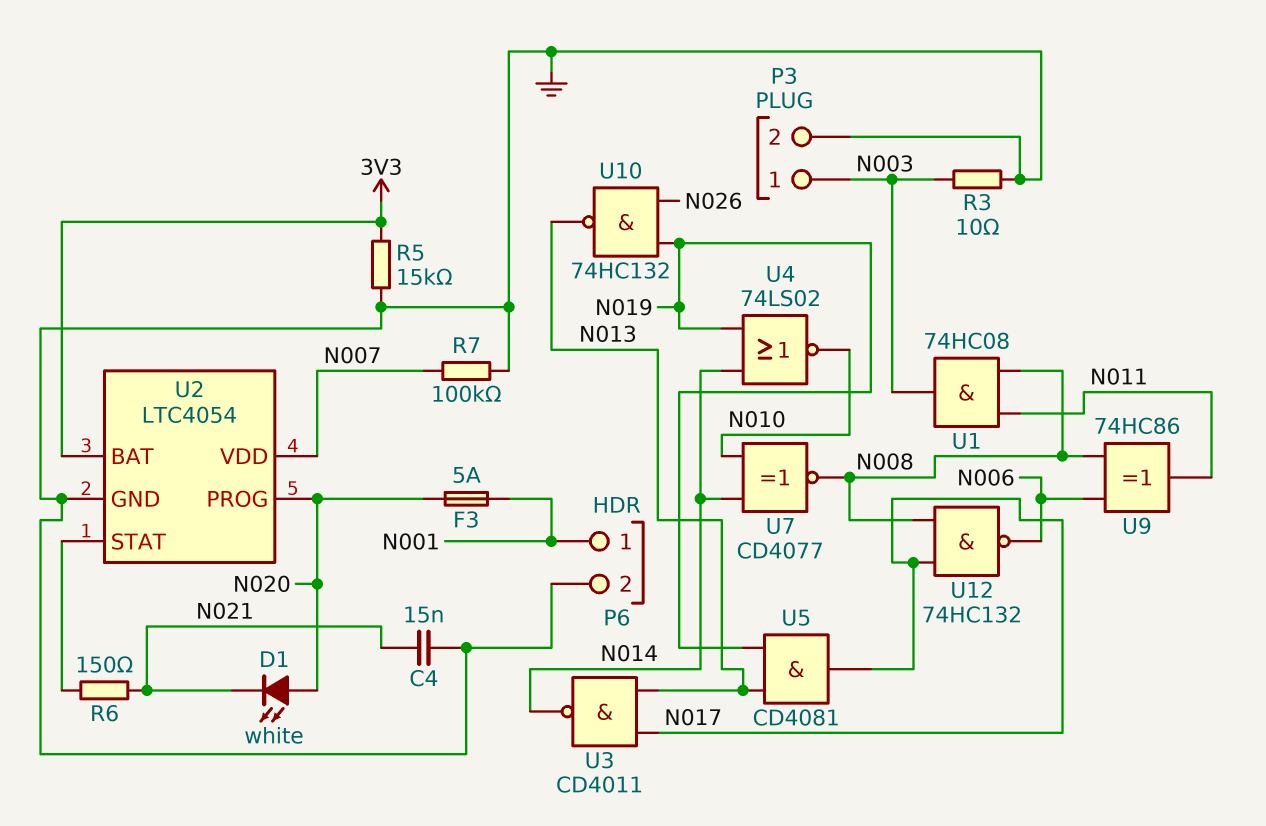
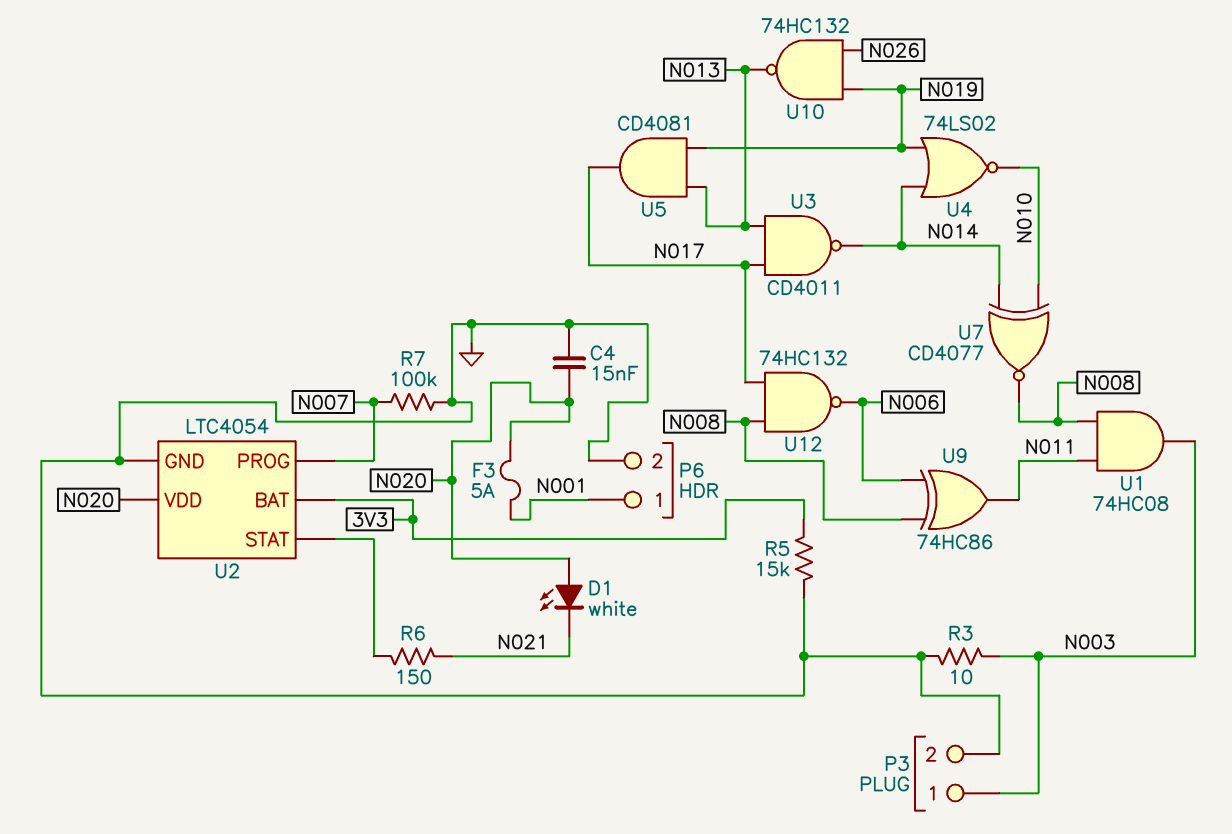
C4: 15nF (GND, N021) -> 15nF (GND, N020)
U2 pin PROG: N020 -> N007
U2 pin VDD: N007 -> N020

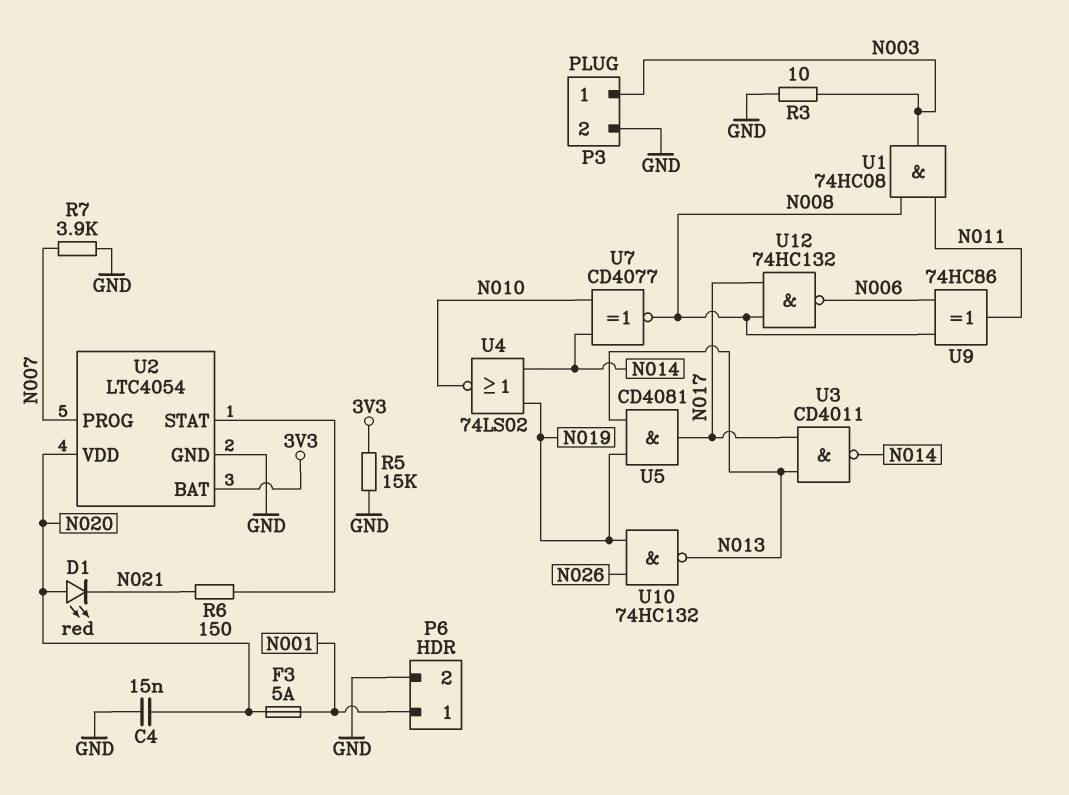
D1: LED white (A N020, K N021) -> LED red (A N020, K N021)
R7: 100k (GND, N007) -> 3.9k (GND, N007)

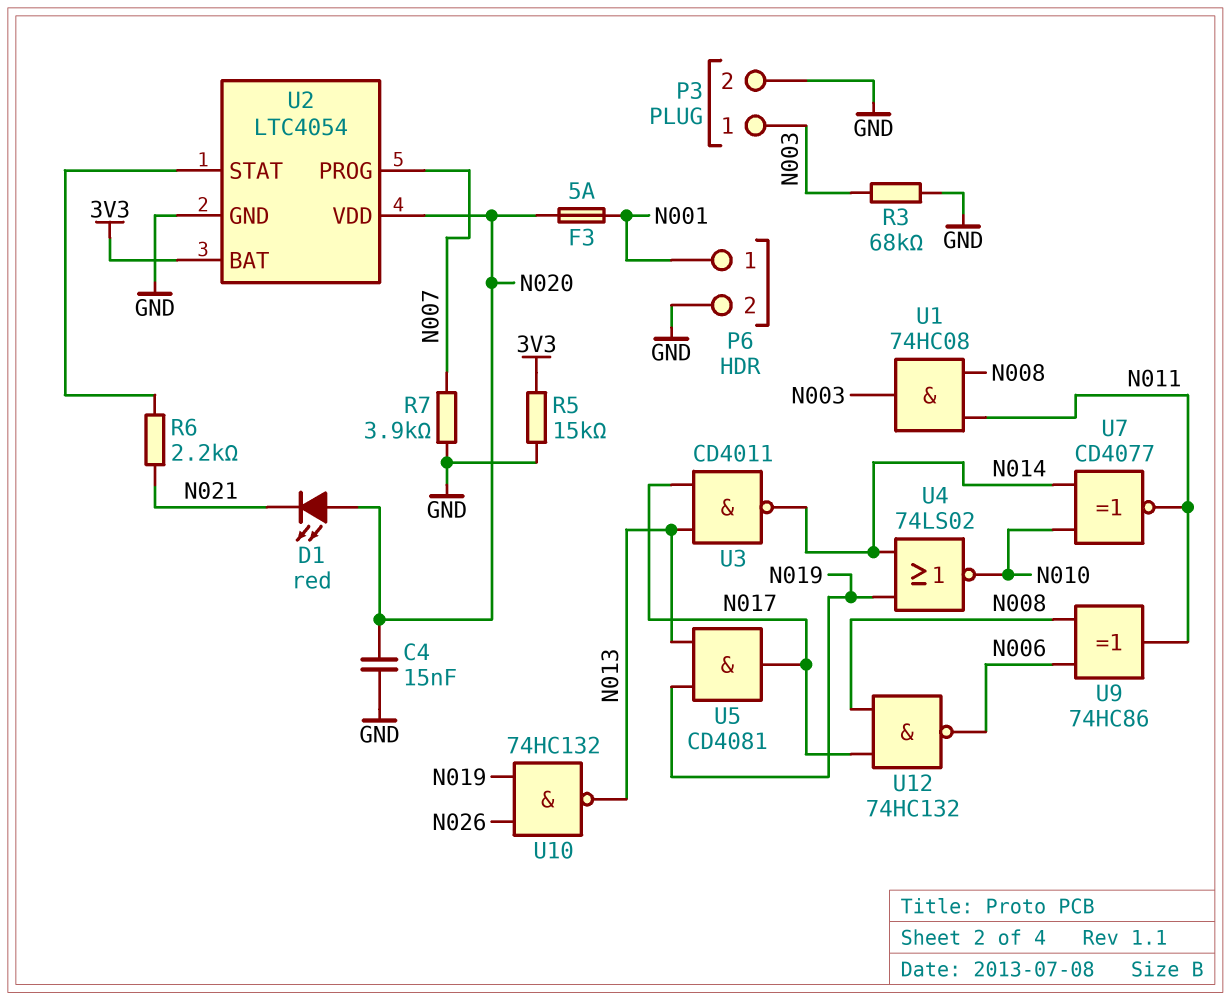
R3: 10 (GND, N003) -> 68k (GND, N003)
R6: 150 (N021, U2/STAT) -> 2.2k (N021, U2/STAT)
U7: XNOR CD4077 (in N010, in N014, out N008) -> XNOR CD4077 (in N010, in N014, out N011)

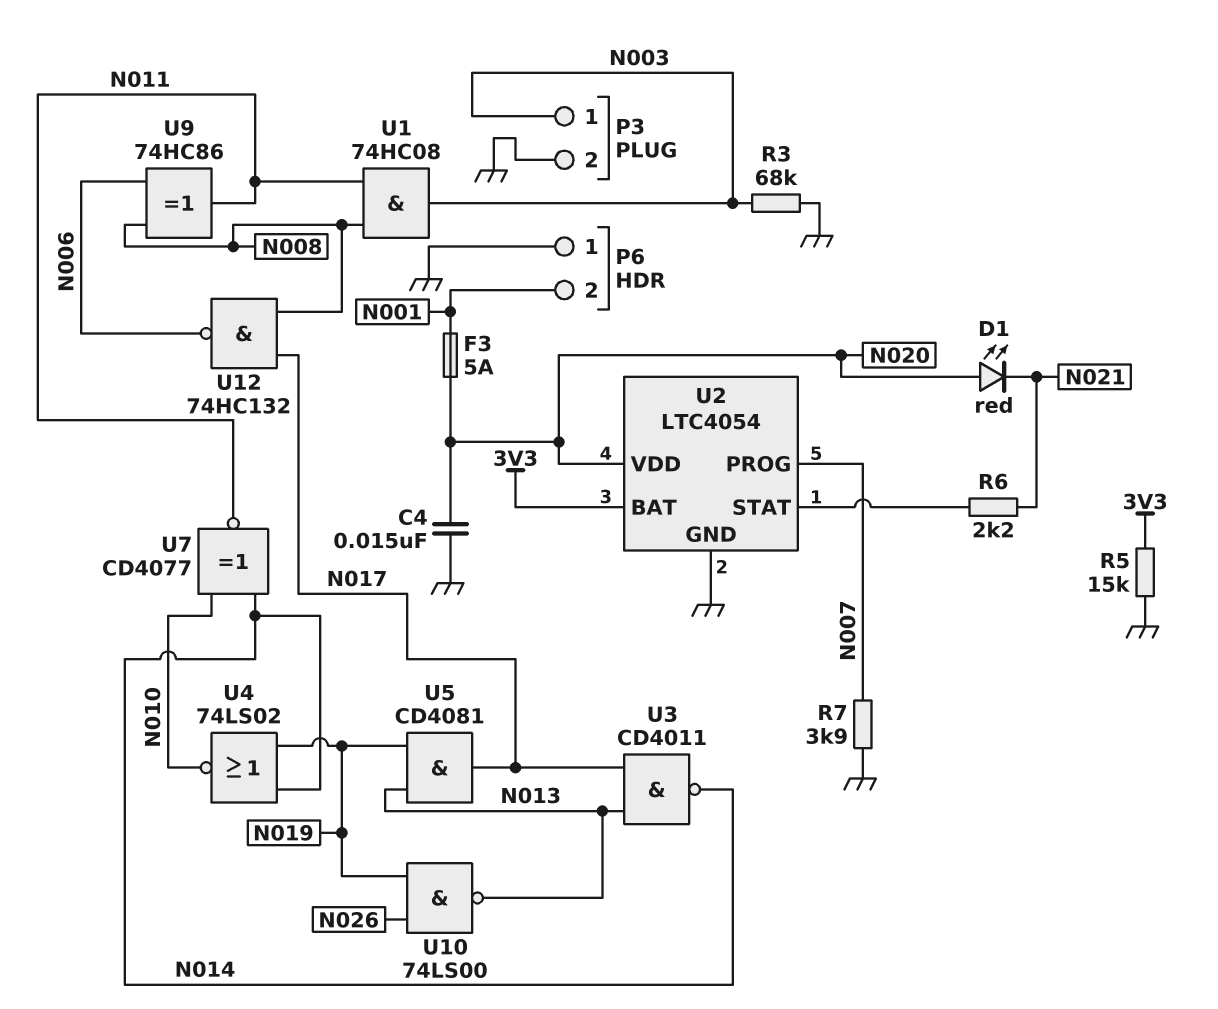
P6 pin 1: N001 -> GND
P6 pin 2: GND -> N001
U10: NAND 74HC132 (in N019, in N026, out N013) -> NAND 74LS00 (in N019, in N026, out N013)

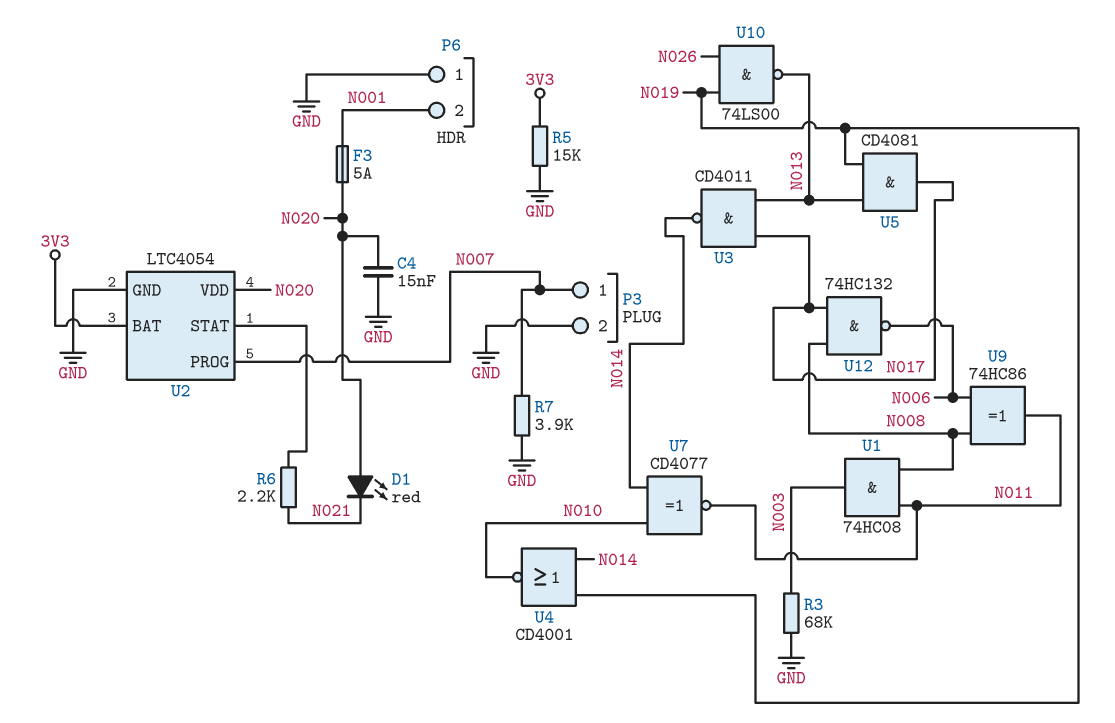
P3 pin 1: N003 -> N007
U4: NOR 74LS02 (in N014, in N019, out N010) -> NOR CD4001 (in N014, in N019, out N010)

